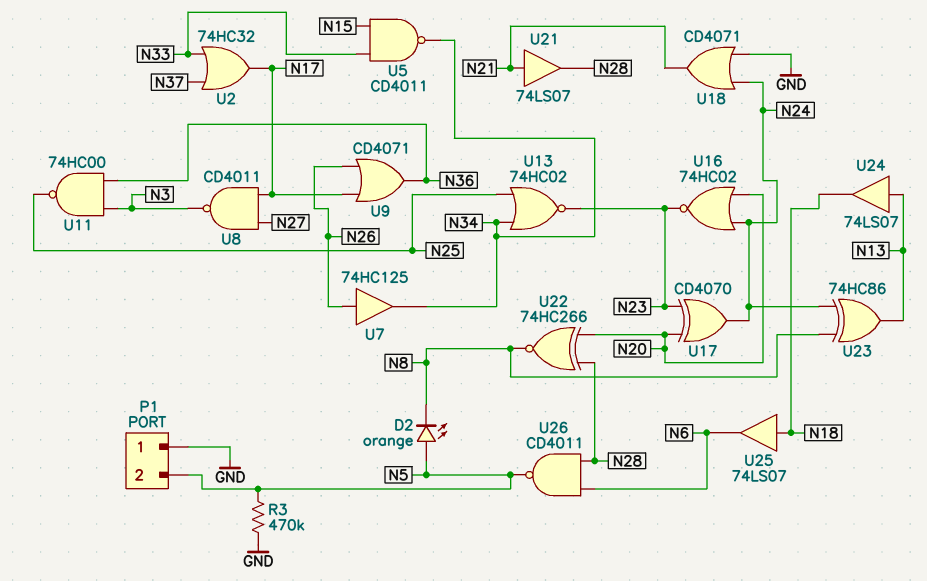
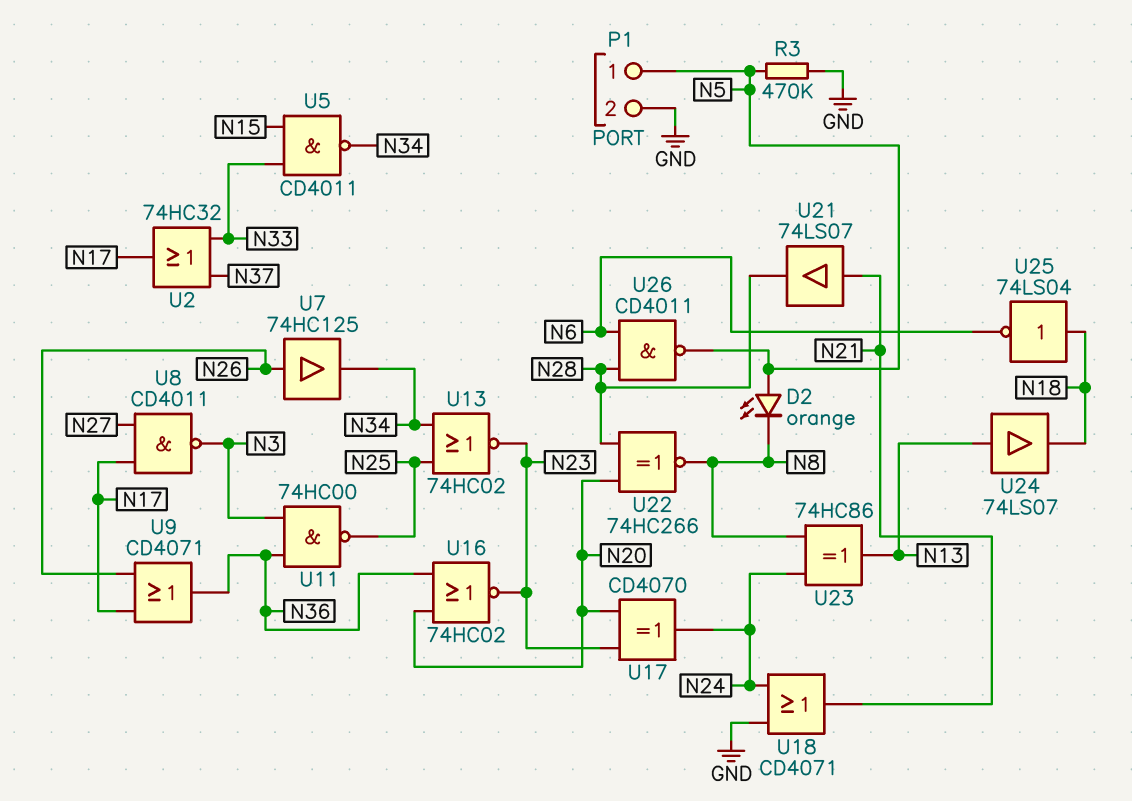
P1 pin 1: GND -> N5
P1 pin 2: N5 -> GND
U16: NOR 74HC02 (in N20, in N24, out N23) -> NOR 74HC02 (in N20, in N36, out N23)
U25: buffer 74LS07 (in N18, out N6) -> NOT 74LS04 (in N18, out N6)

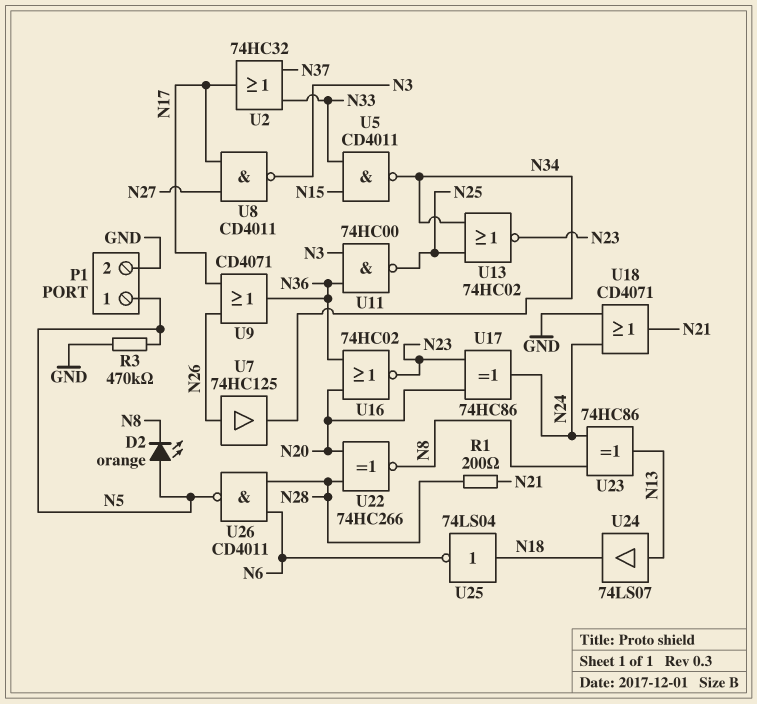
R1: none -> 200 (N21, N28)
U17: XOR CD4070 (in N20, in N23, out N24) -> XOR 74HC86 (in N20, in N23, out N24)
U21: buffer 74LS07 (in N21, out N28) -> none

